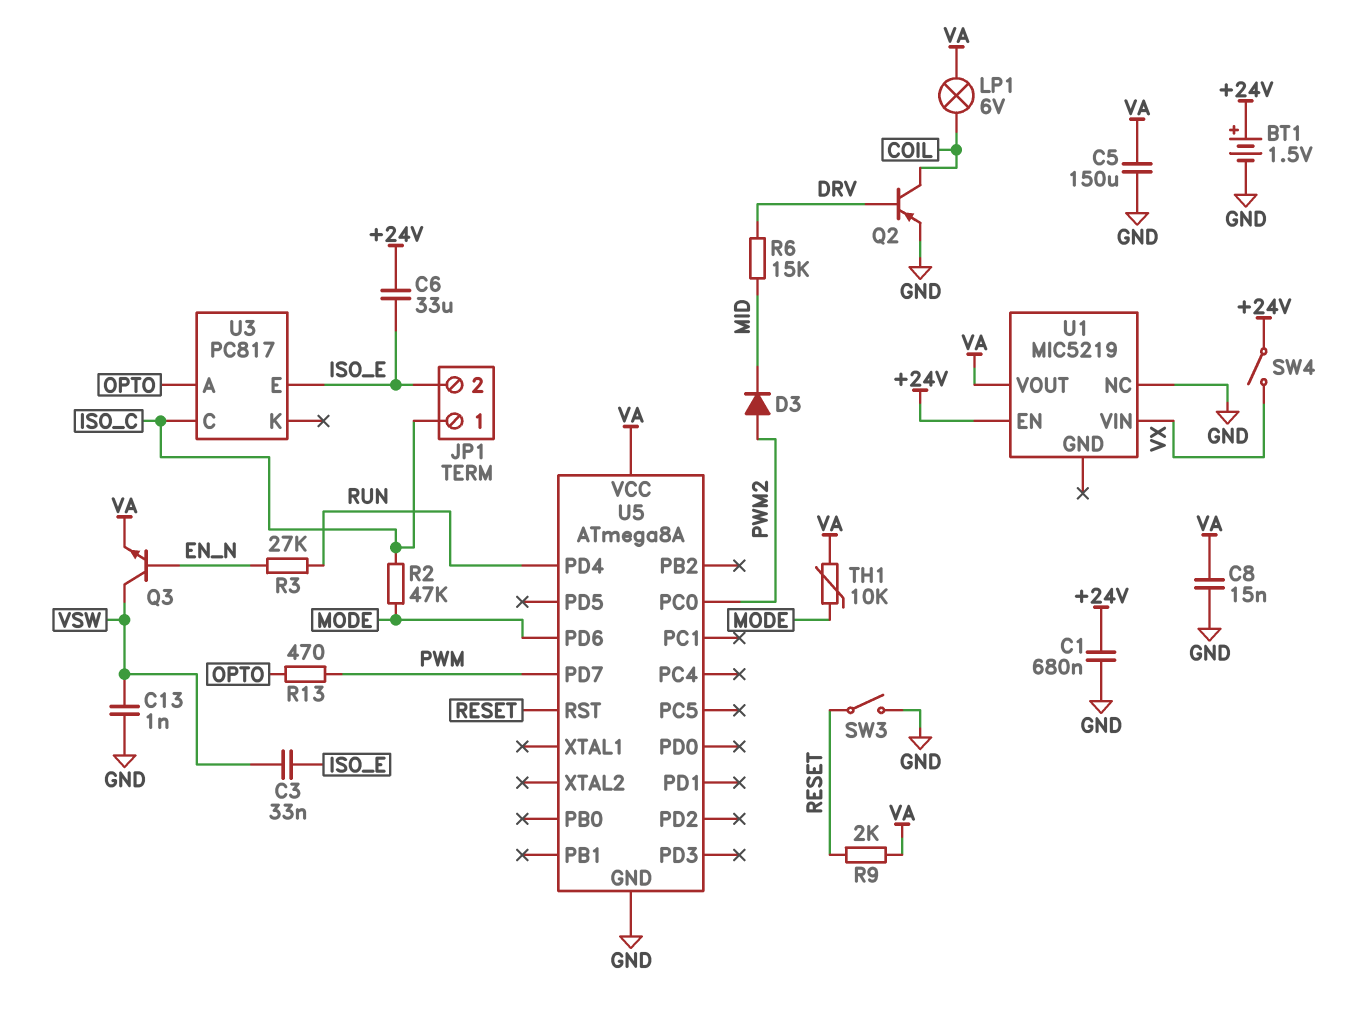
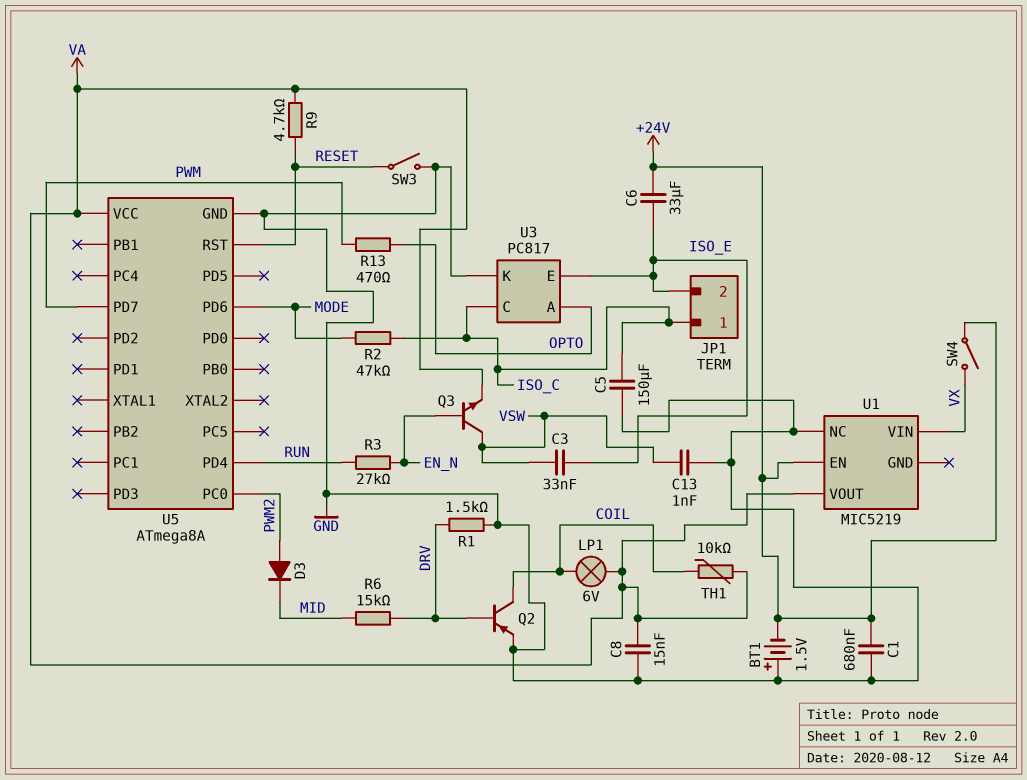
BT1: 1.5V (plus +24V, minus GND) -> 1.5V (plus GND, minus +24V)
C5: 150uF (GND, VA) -> 150uF (GND, ISO_C)
R1: none -> 1.5k (DRV, GND)
R9: 2k (RESET, VA) -> 4.7k (RESET, VA)
TH1: 10k (MODE, VA) -> 10k (COIL, VA)
U3 pin K: none -> GND

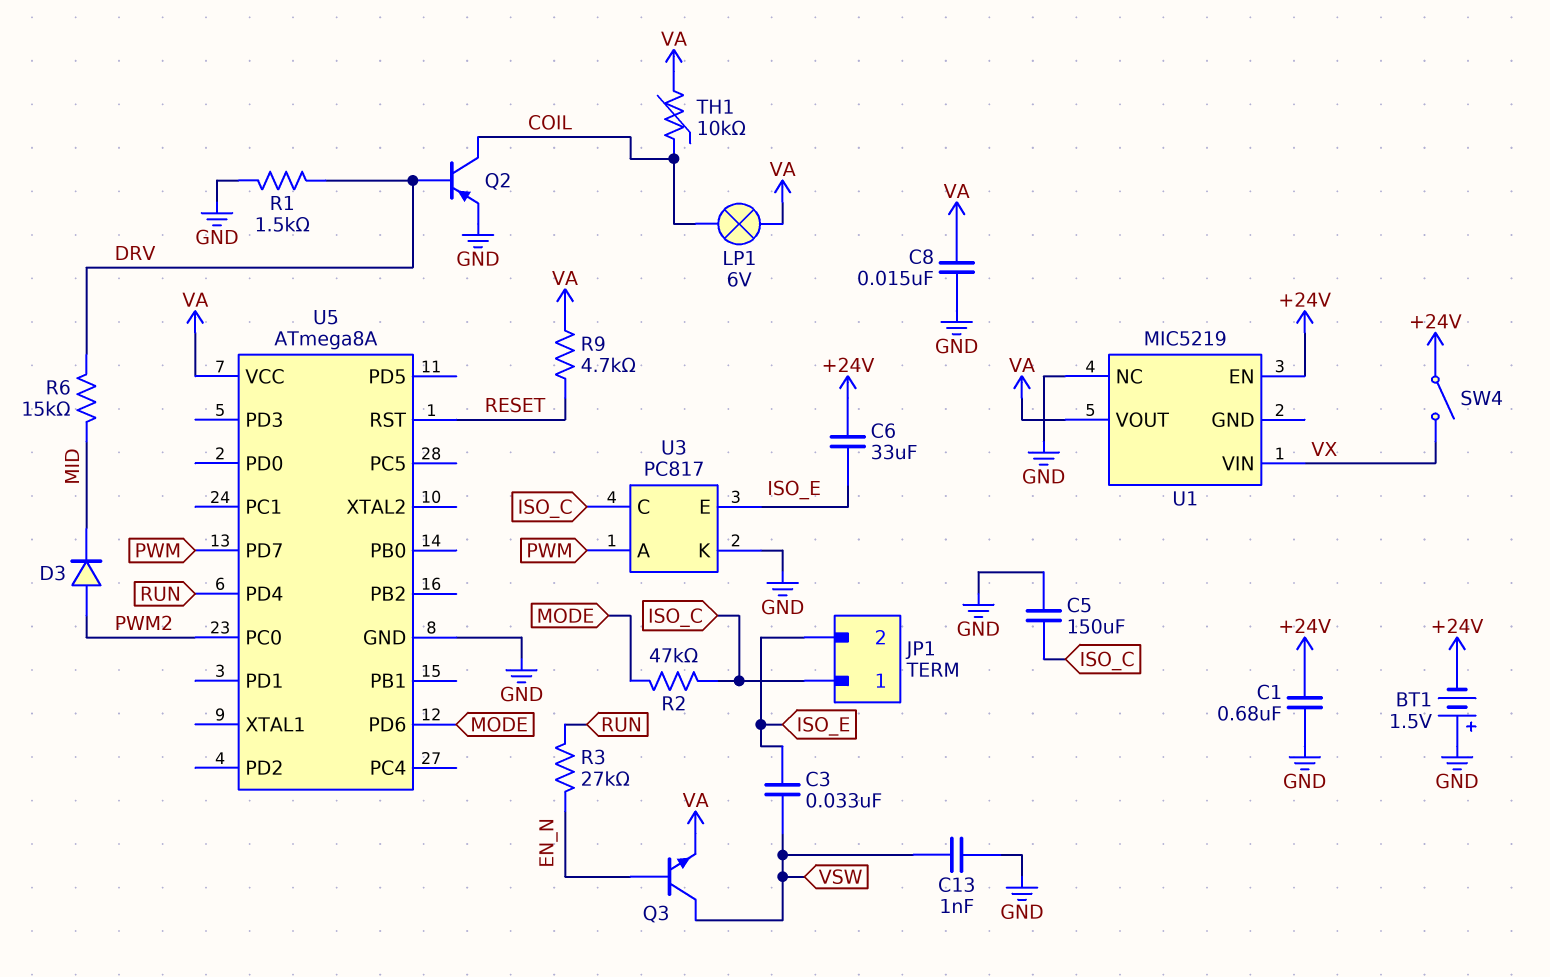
R13: 470 (OPTO, PWM) -> none
SW3: switch (GND, RESET) -> none
U3 pin A: OPTO -> PWM

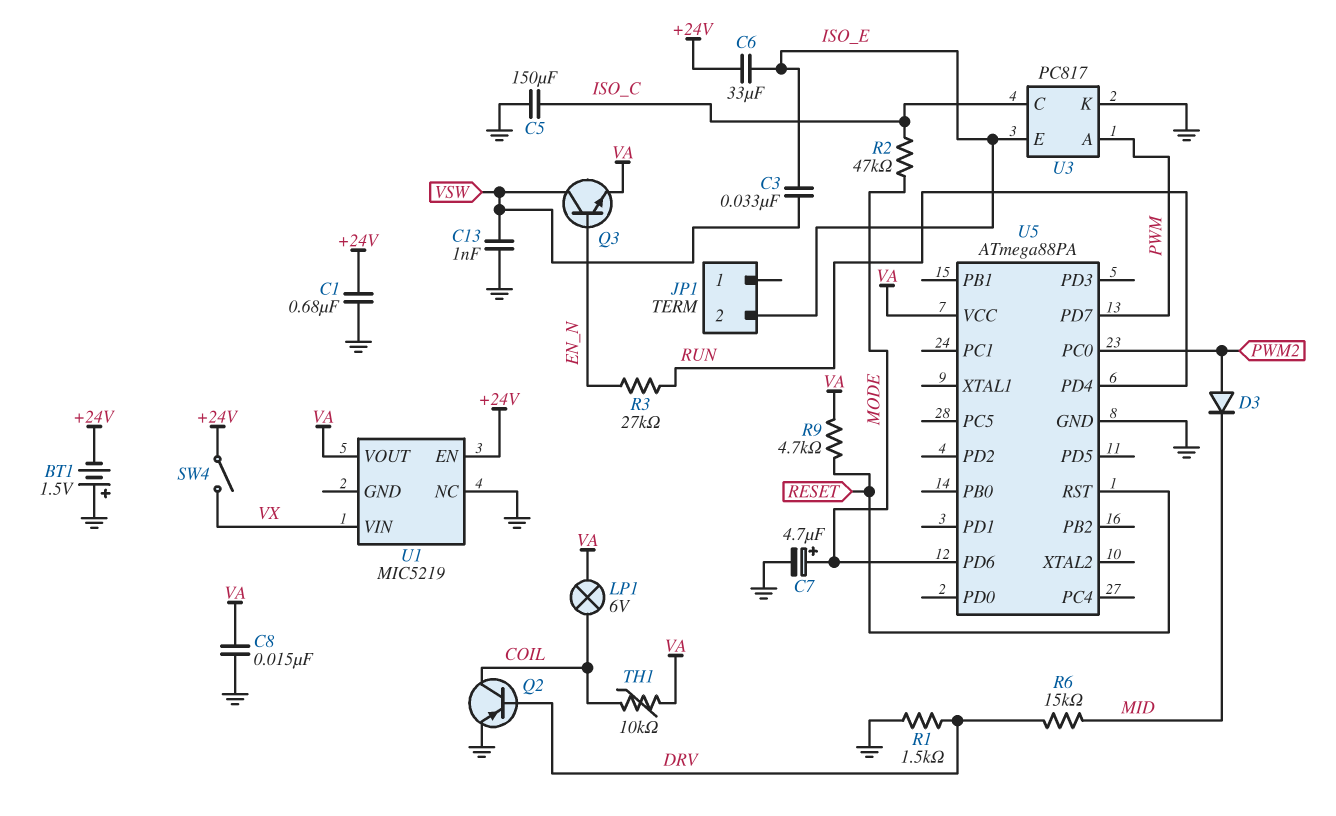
C7: none -> 4.7uF (plus MODE, minus GND)
JP1 pin 1: ISO_C -> none
U5: ATmega8A -> ATmega88PA

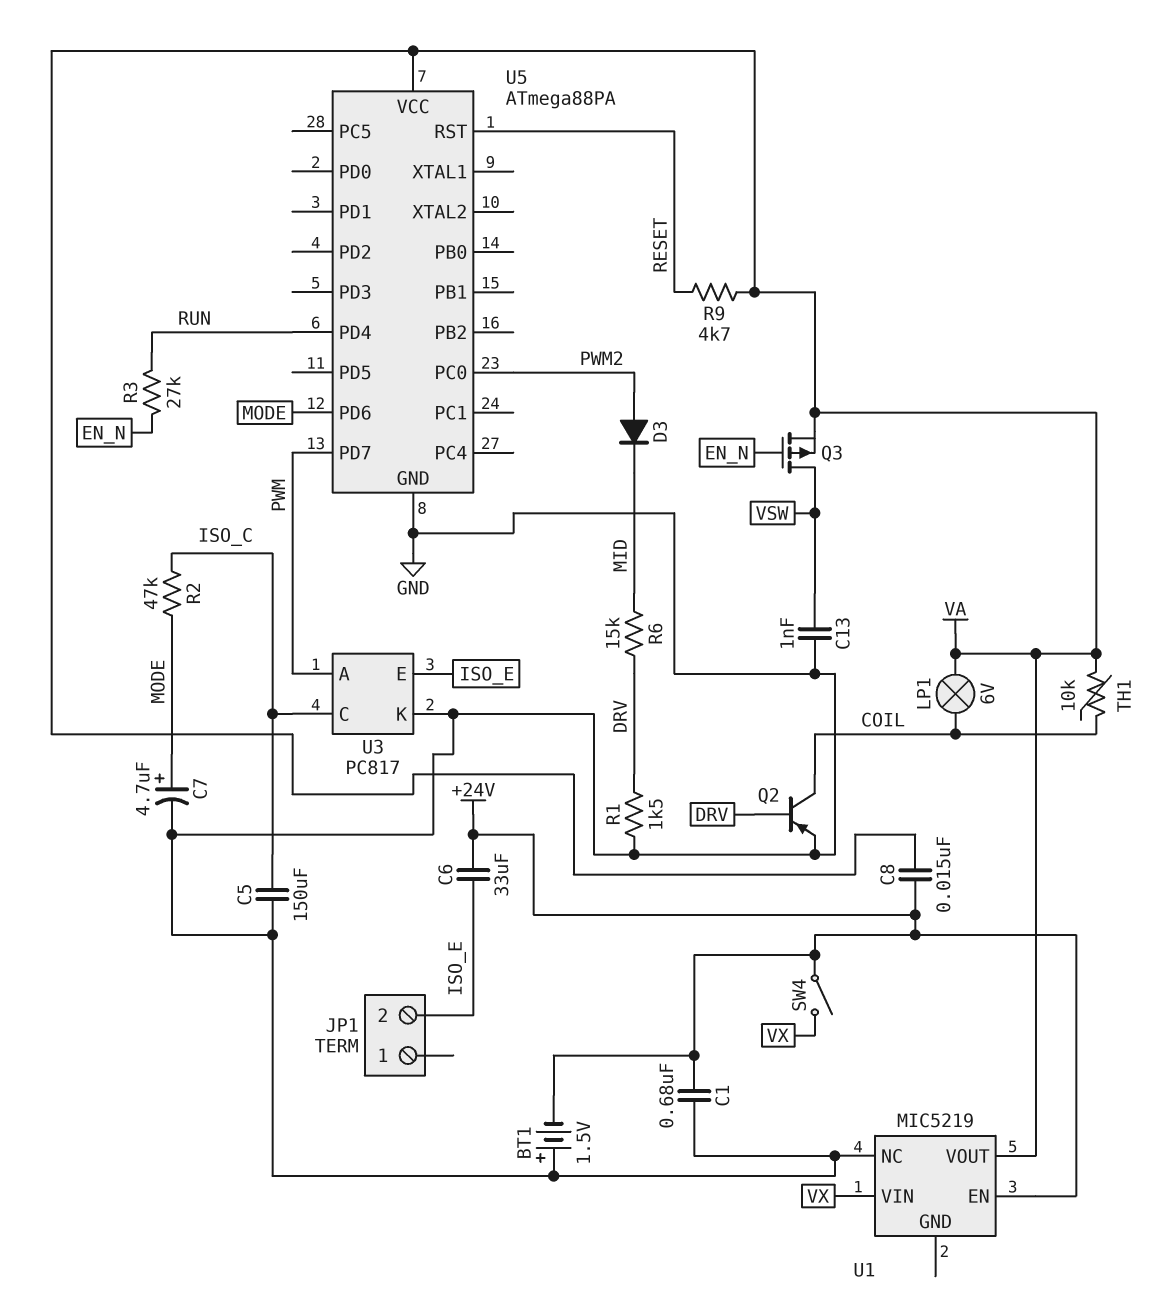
C3: 33nF (ISO_E, VSW) -> none
C8: 15nF (GND, VA) -> 15nF (+24V, VA)
Q3: NPN (B EN_N, C VSW, E VA) -> PMOS (G EN_N, D VSW, S VA)

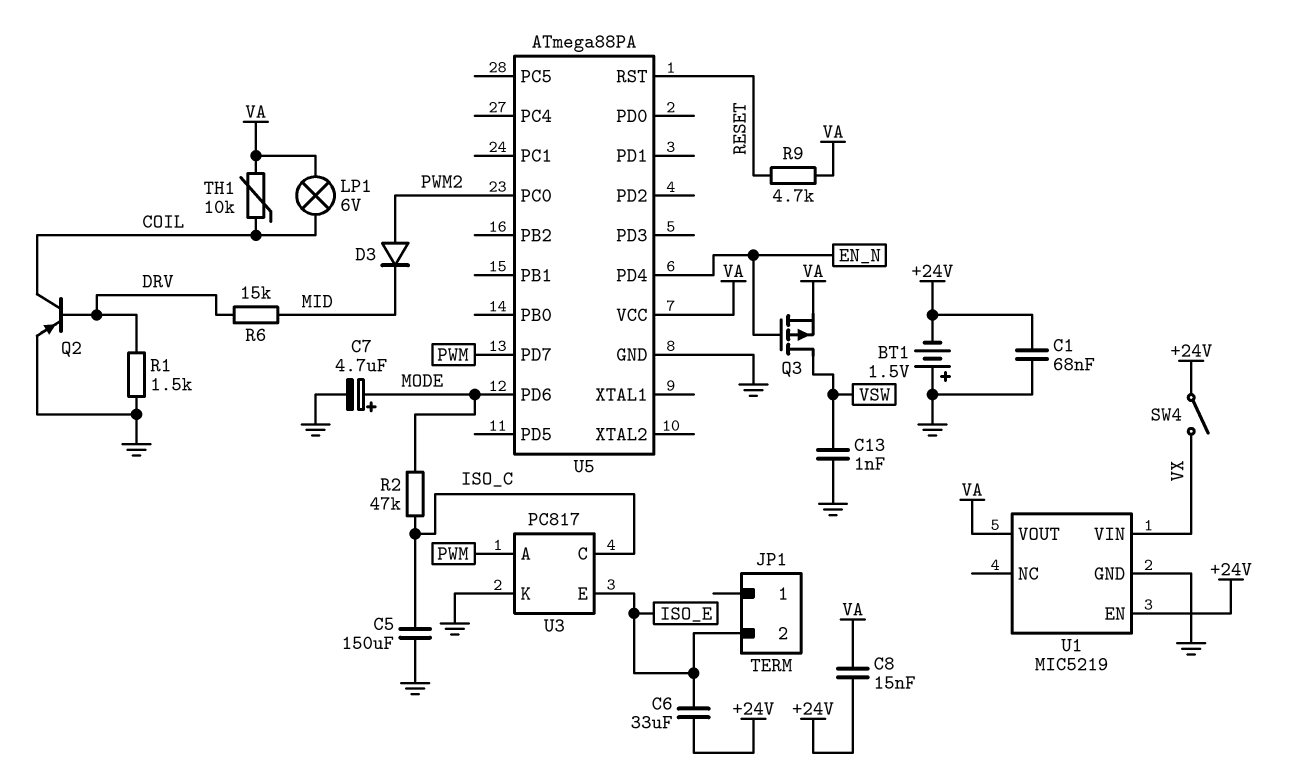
C1: 680nF (+24V, GND) -> 68nF (+24V, GND)
R3: 27k (EN_N, RUN) -> none
U1 pin GND: none -> GND
U1 pin NC: GND -> none
U5 pin PD4: RUN -> EN_N

